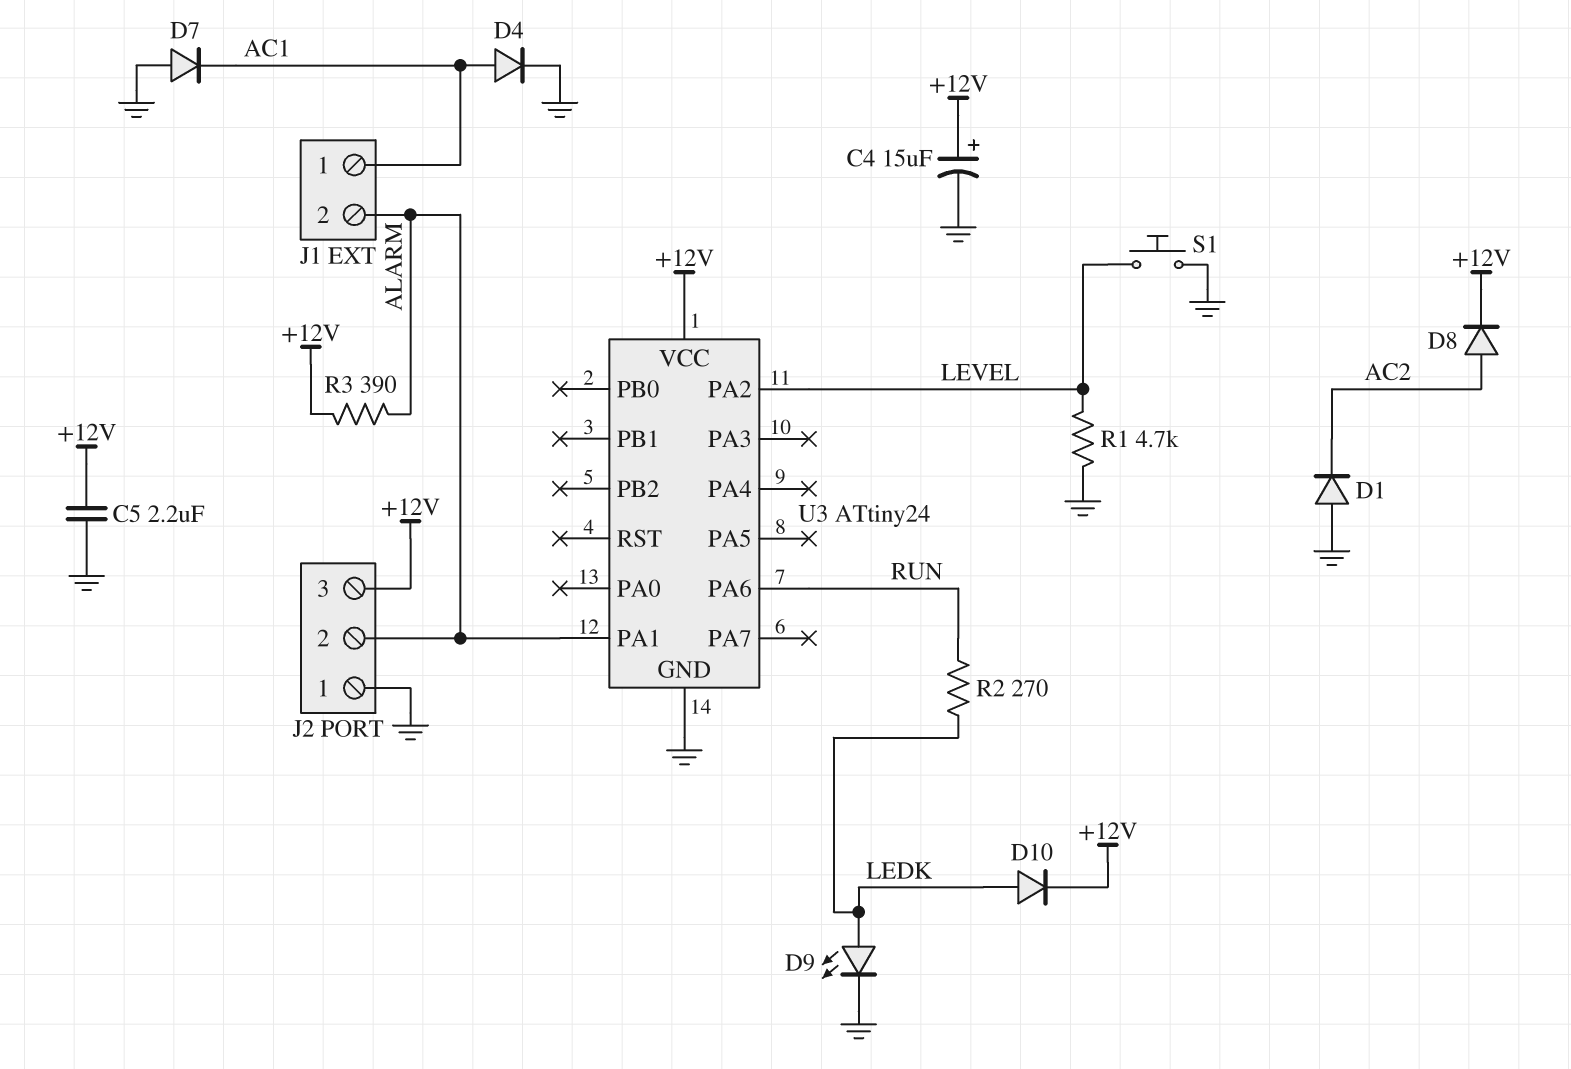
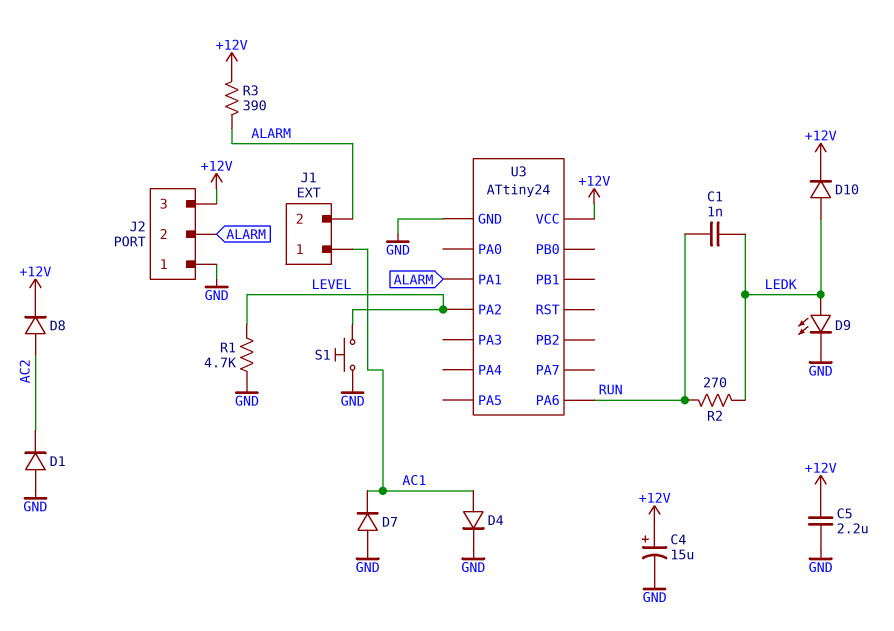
C1: none -> 1nF (LEDK, RUN)

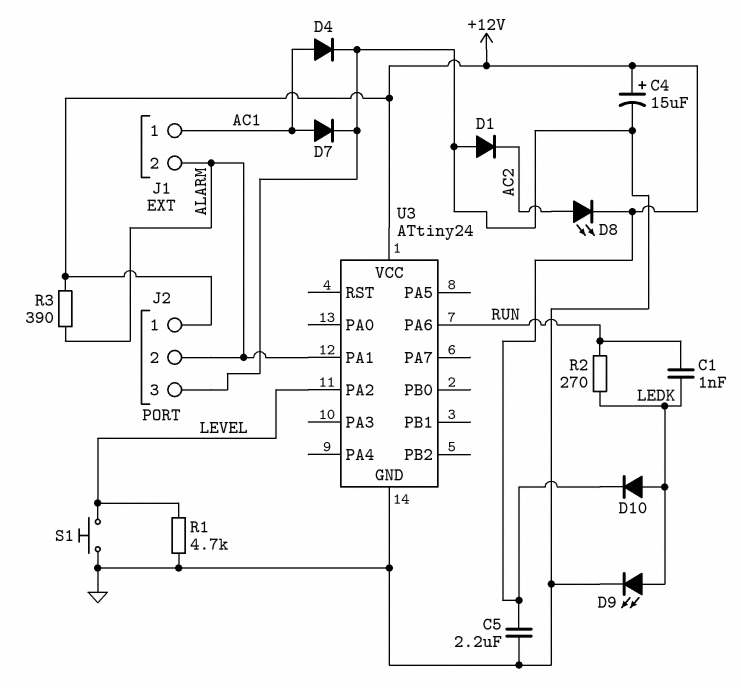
D7: diode (A GND, K AC1) -> diode (A AC1, K GND)
D8: diode (A AC2, K +12V) -> LED (A AC2, K +12V)
J2 pin 1: GND -> +12V
J2 pin 3: +12V -> GND

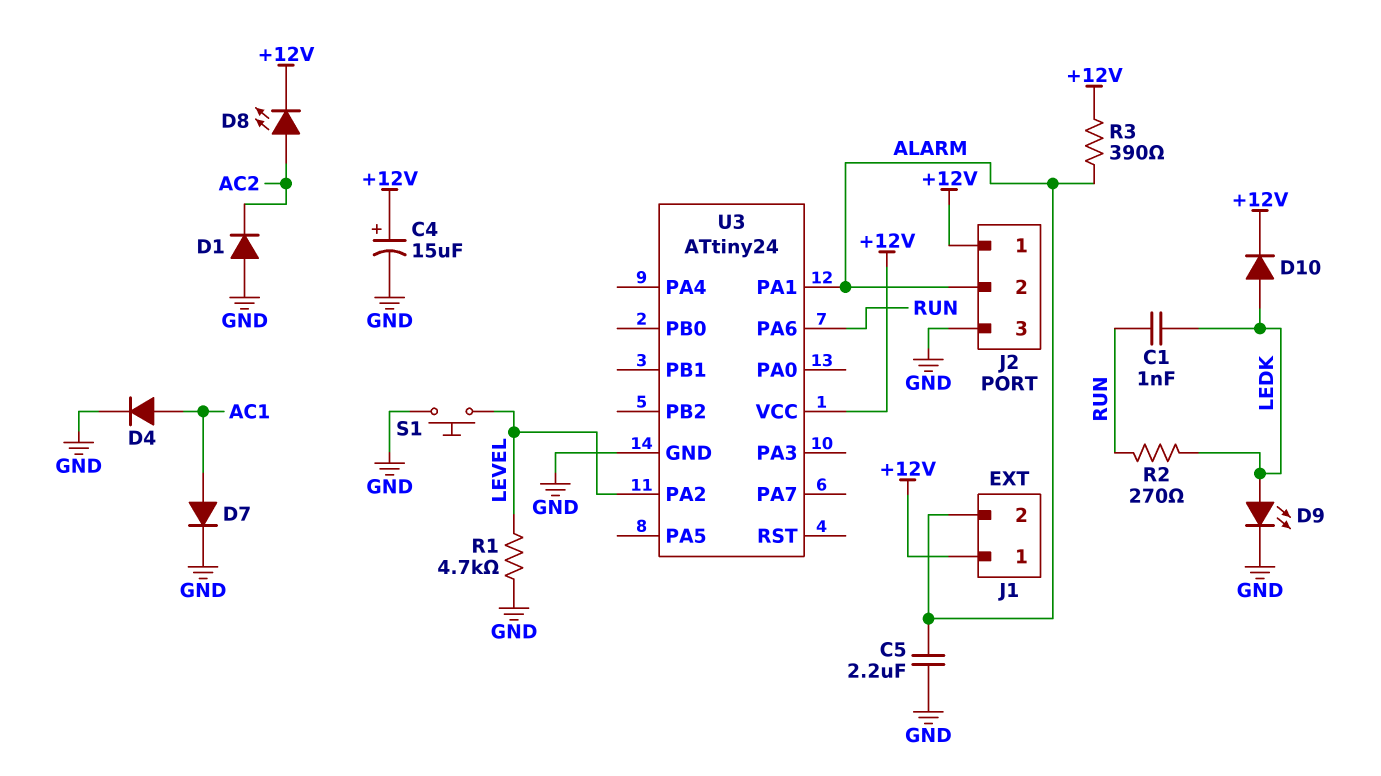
C5: 2.2uF (+12V, GND) -> 2.2uF (ALARM, GND)
J1 pin 1: AC1 -> +12V

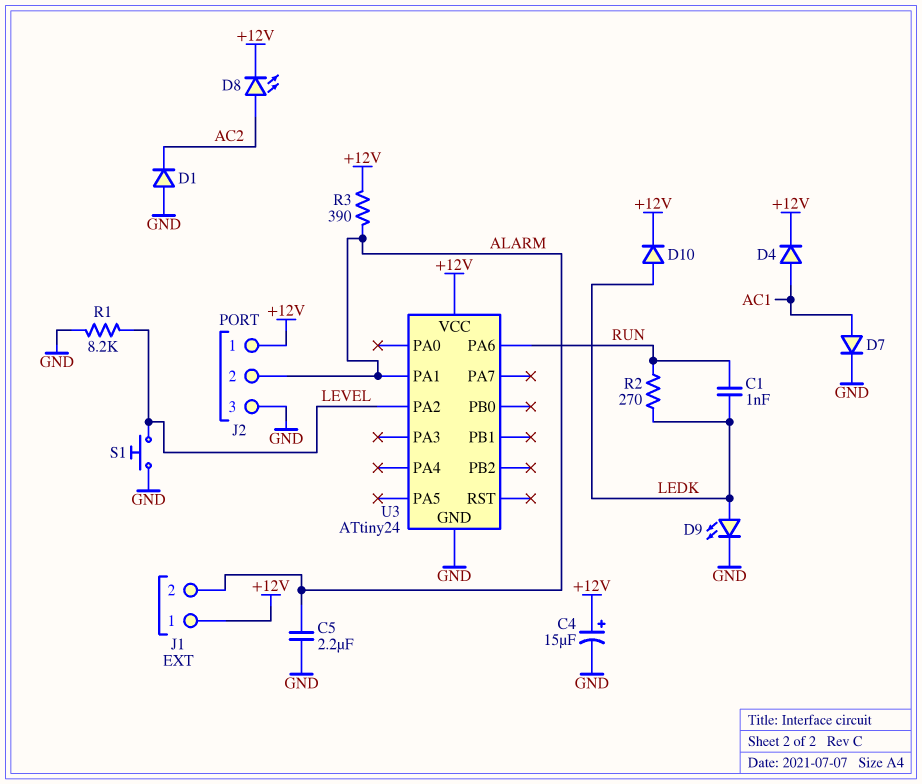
D4: diode (A AC1, K GND) -> diode (A AC1, K +12V)
R1: 4.7k (GND, LEVEL) -> 8.2k (GND, LEVEL)

